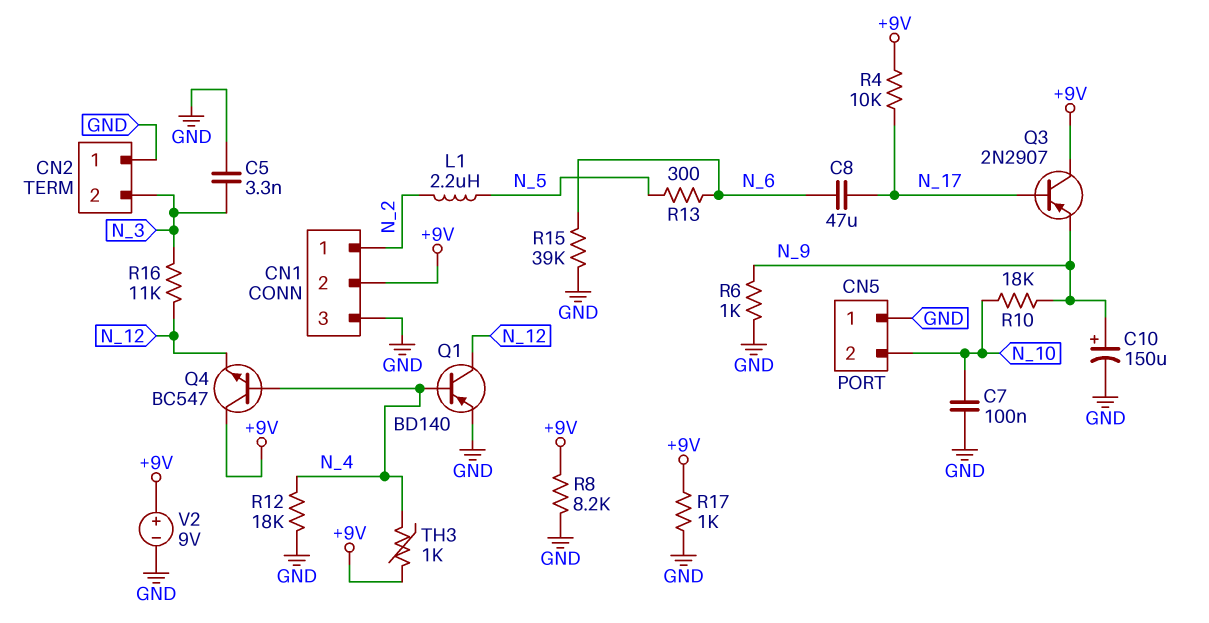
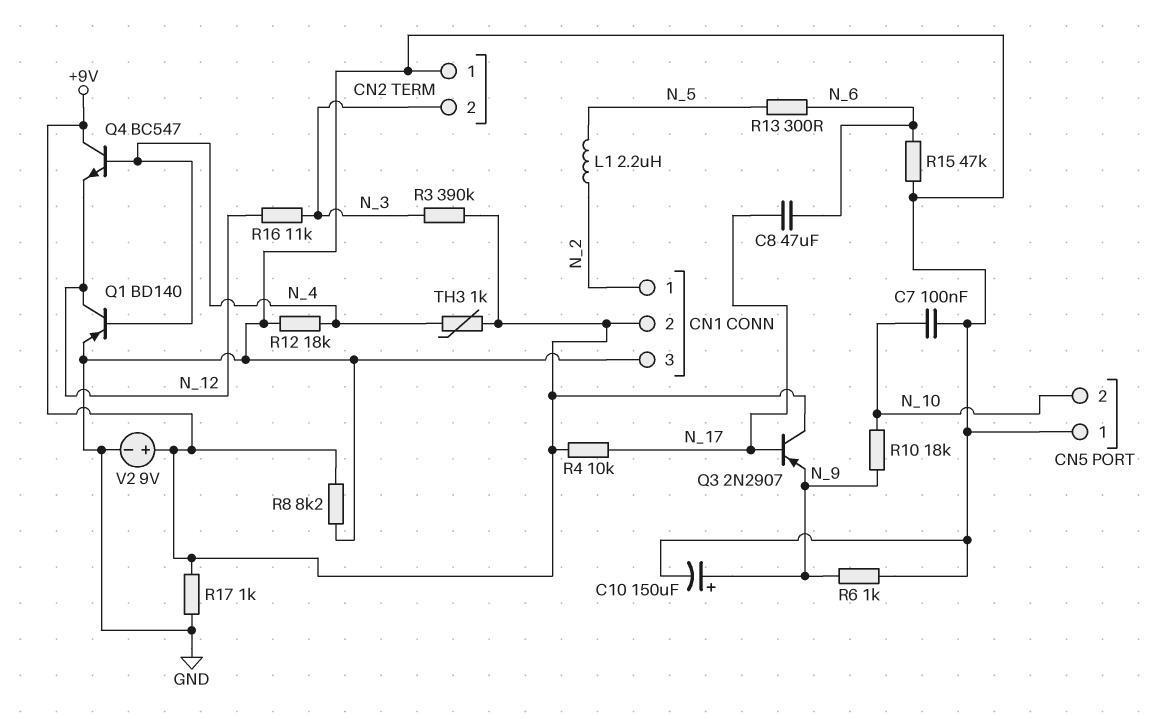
C5: 3.3nF (GND, N_3) -> none
R3: none -> 390k (+9V, N_3)
R15: 39k (GND, N_6) -> 47k (GND, N_6)

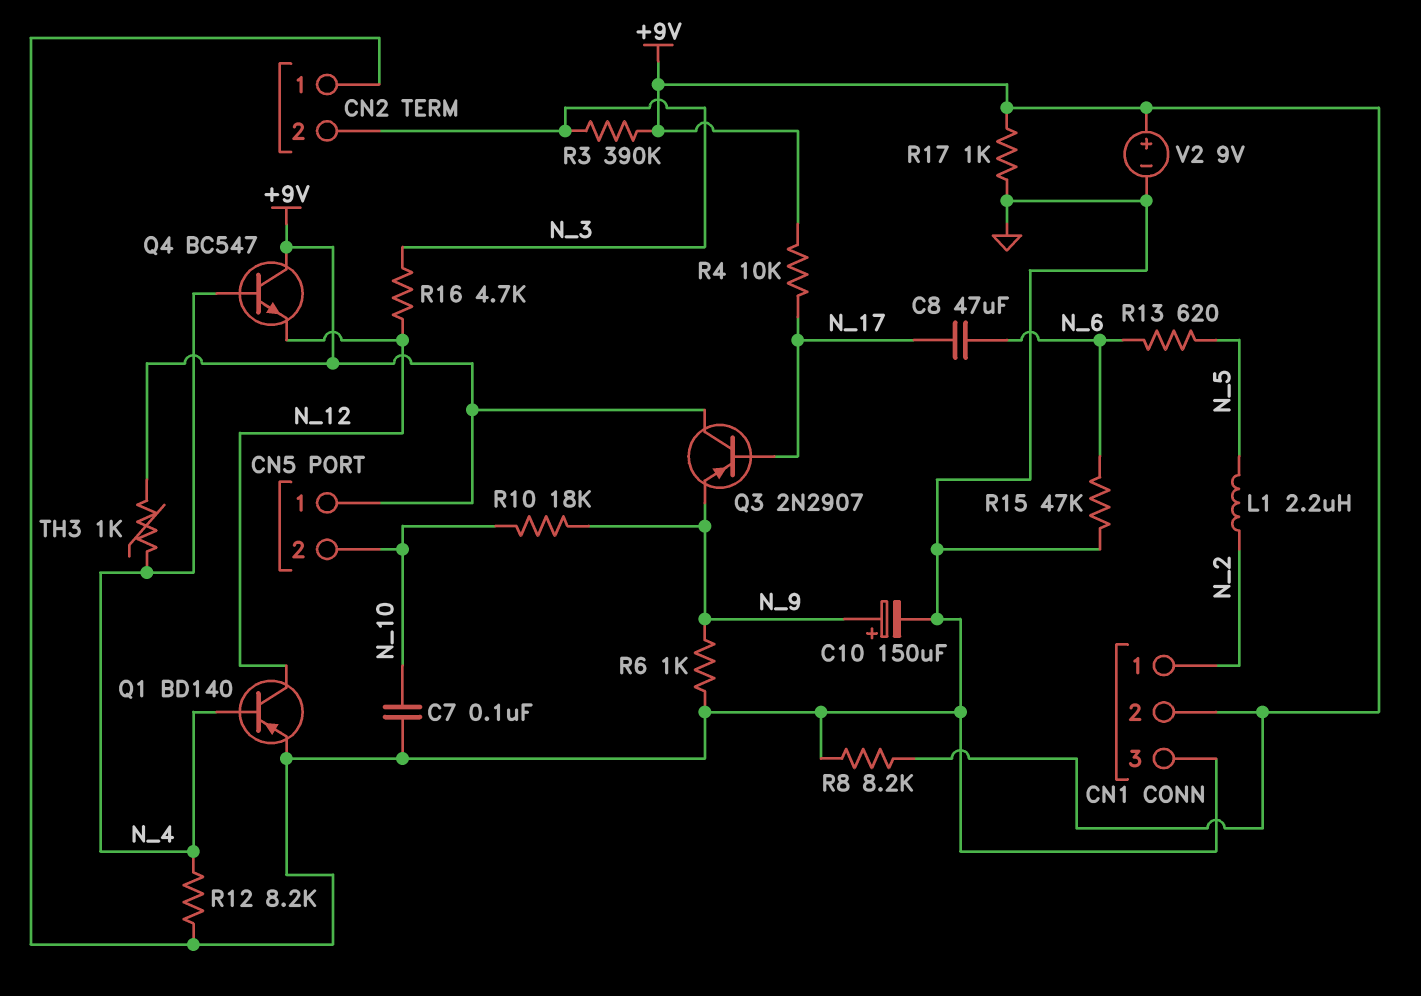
CN5 pin 1: GND -> +9V
R12: 18k (GND, N_4) -> 8.2k (GND, N_4)
R13: 300 (N_5, N_6) -> 620 (N_5, N_6)
R16: 11k (N_3, N_12) -> 4.7k (N_3, N_12)

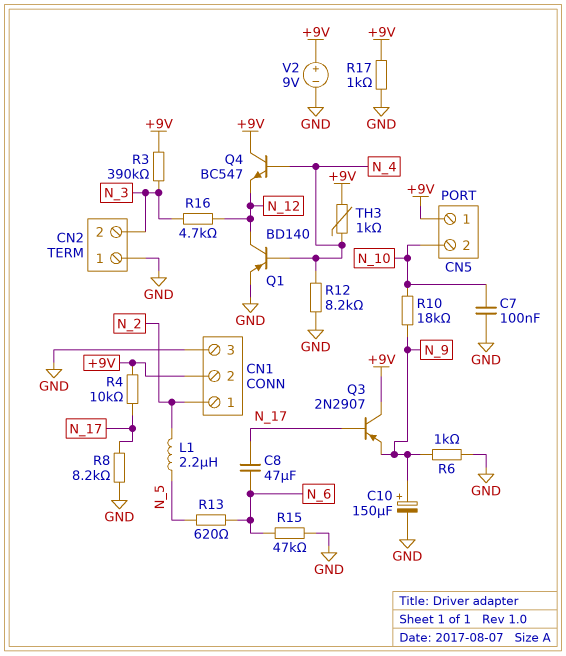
R8: 8.2k (+9V, GND) -> 8.2k (GND, N_17)

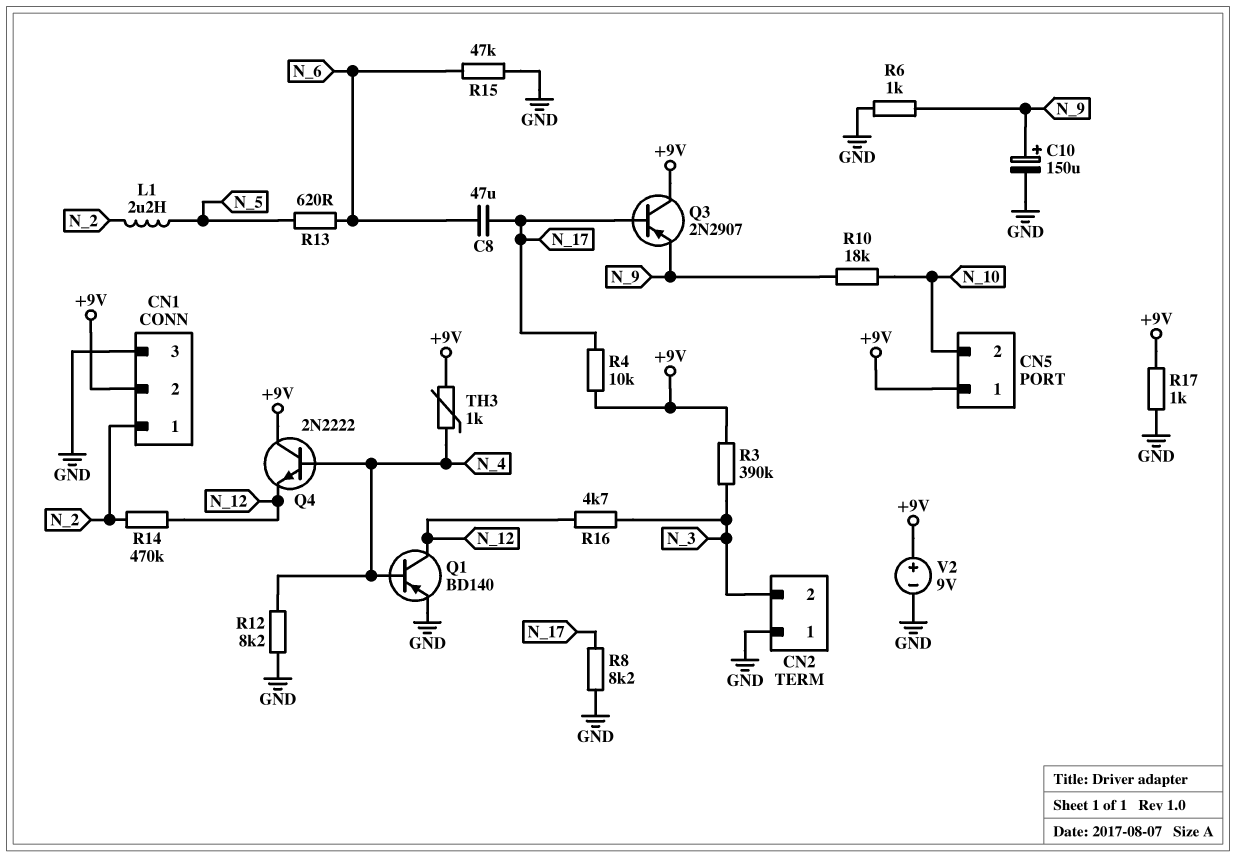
C7: 100nF (GND, N_10) -> none
Q4: NPN BC547 (B N_4, C +9V, E N_12) -> NPN 2N2222 (B N_4, C +9V, E N_12)
R14: none -> 470k (N_2, N_12)

